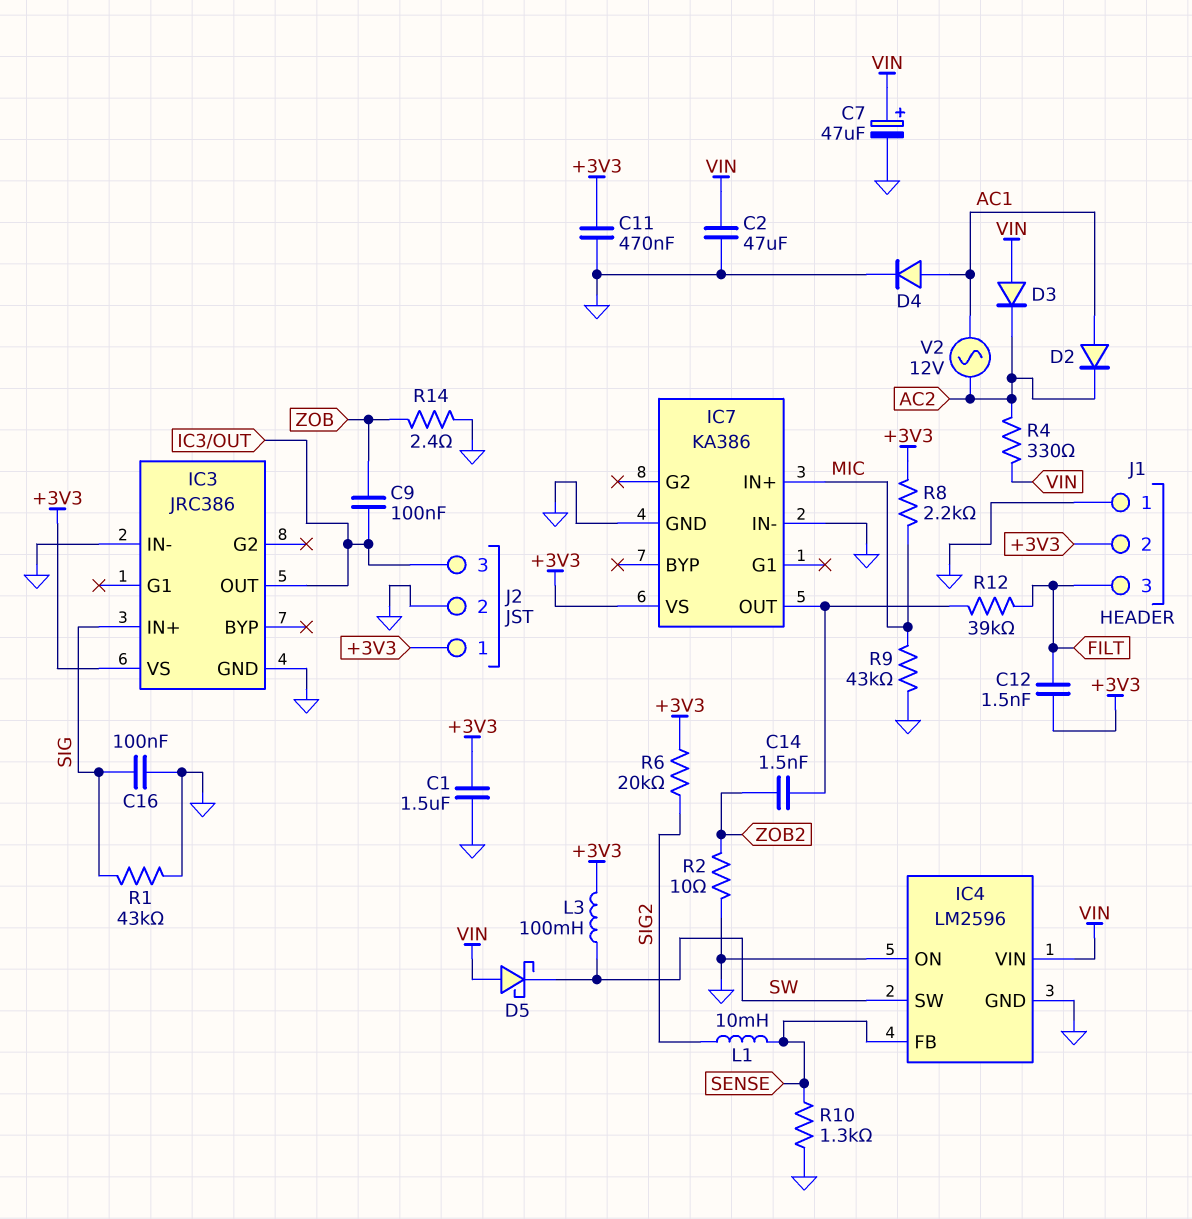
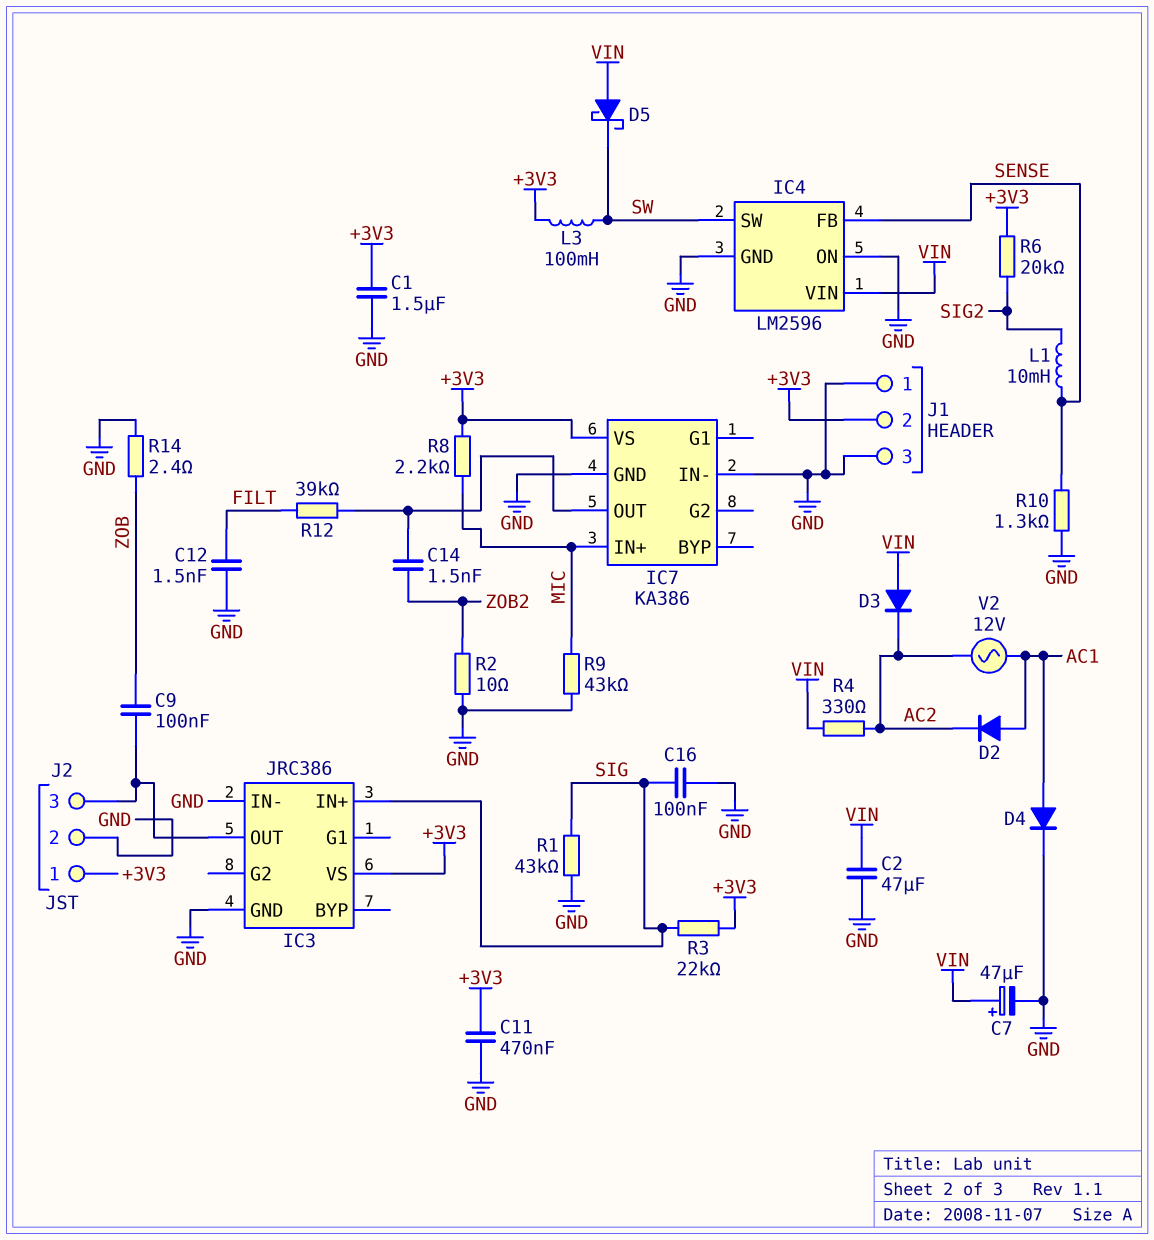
C12: 1.5nF (+3V3, FILT) -> 1.5nF (FILT, GND)
J1 pin 3: FILT -> GND
R3: none -> 22k (+3V3, SIG)

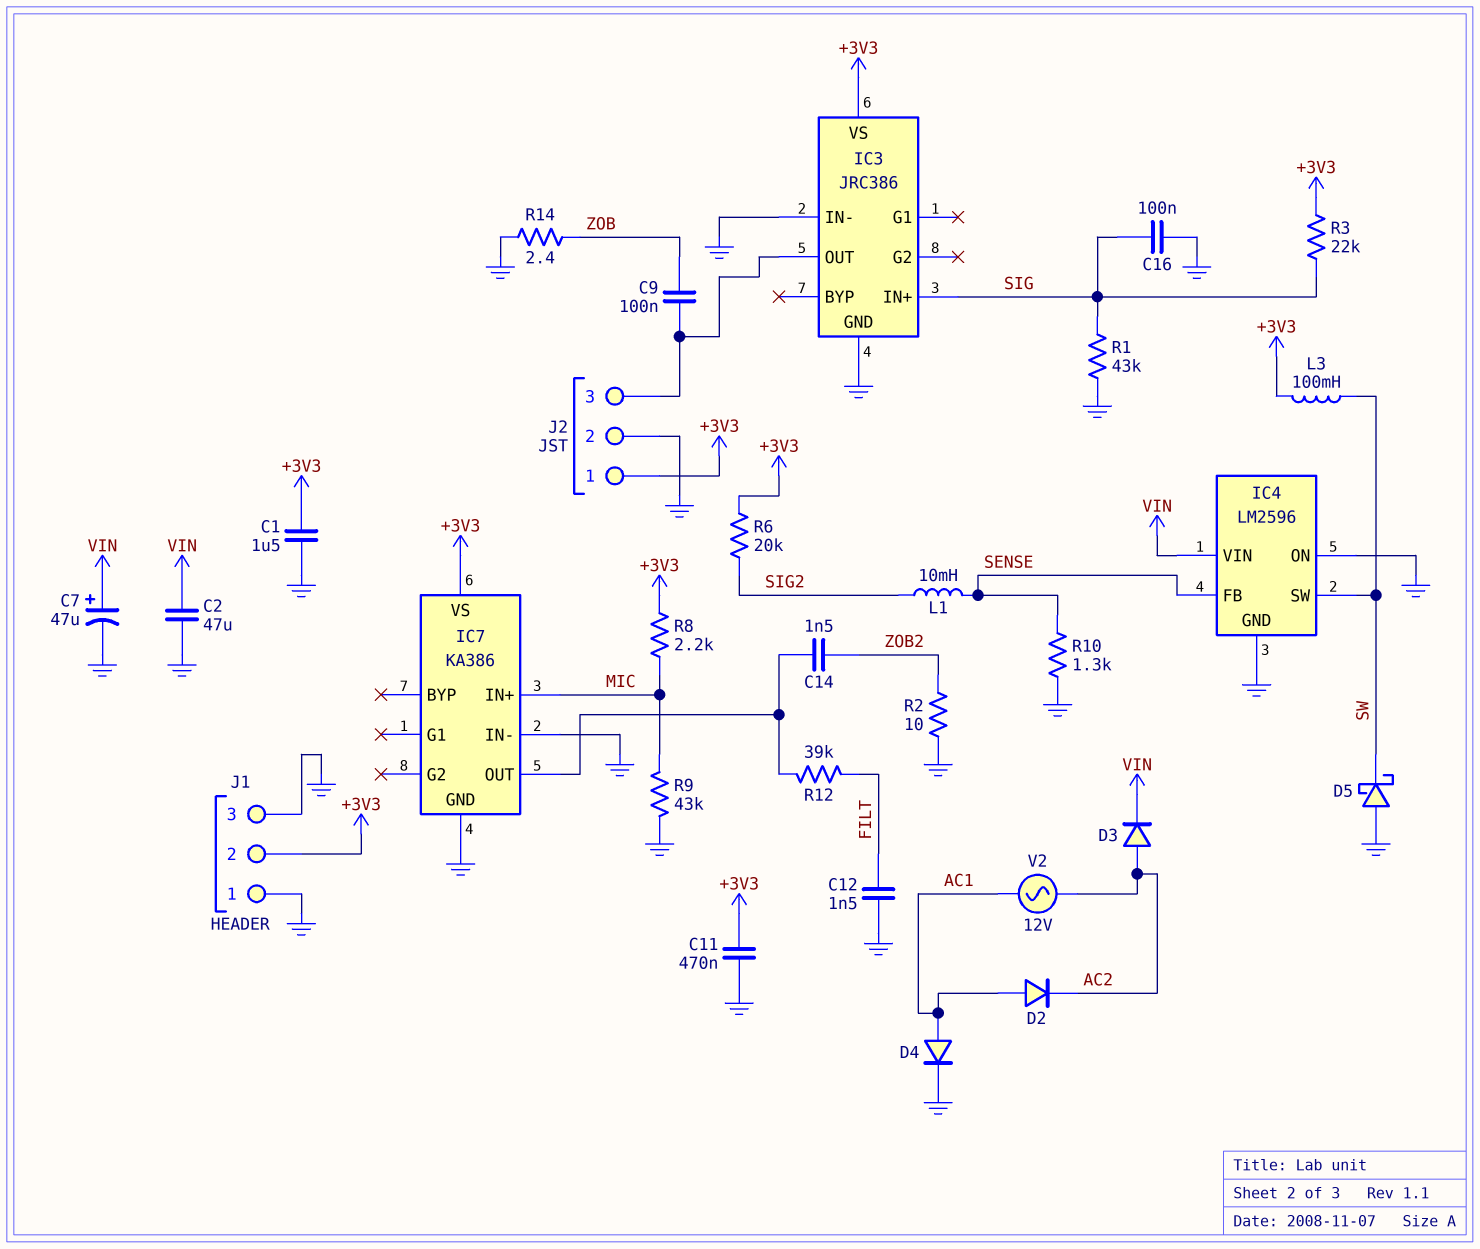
D3: diode (A VIN, K AC2) -> diode (A AC2, K VIN)
D5: schottky (A VIN, K SW) -> schottky (A GND, K SW)
R4: 330 (AC2, VIN) -> none

